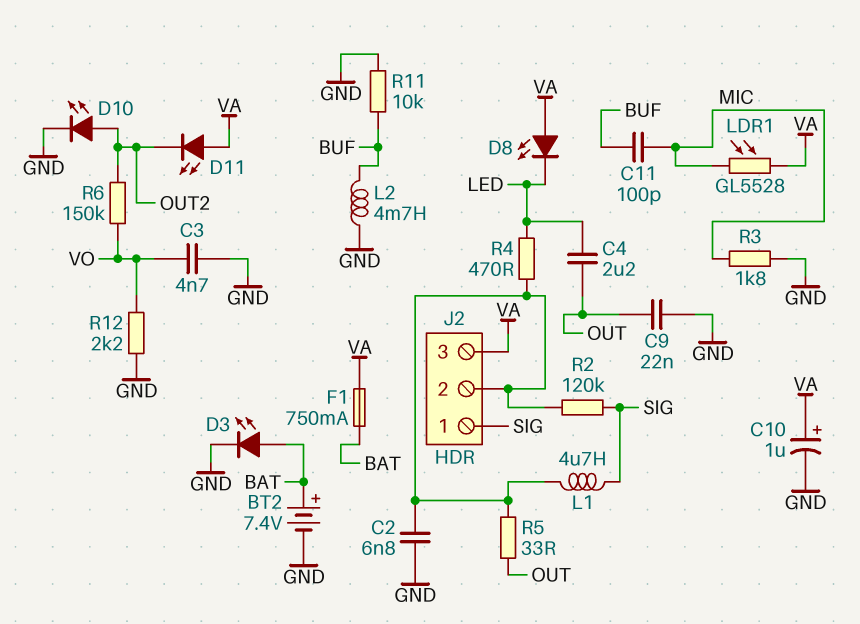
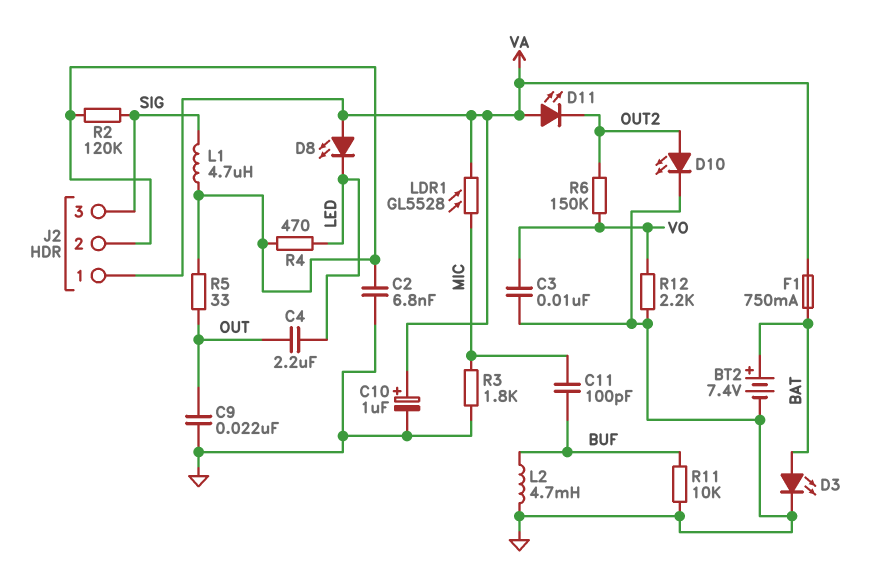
C3: 4.7nF (GND, VO) -> 10nF (GND, VO)
J2 pin 1: SIG -> VA
J2 pin 3: VA -> SIG

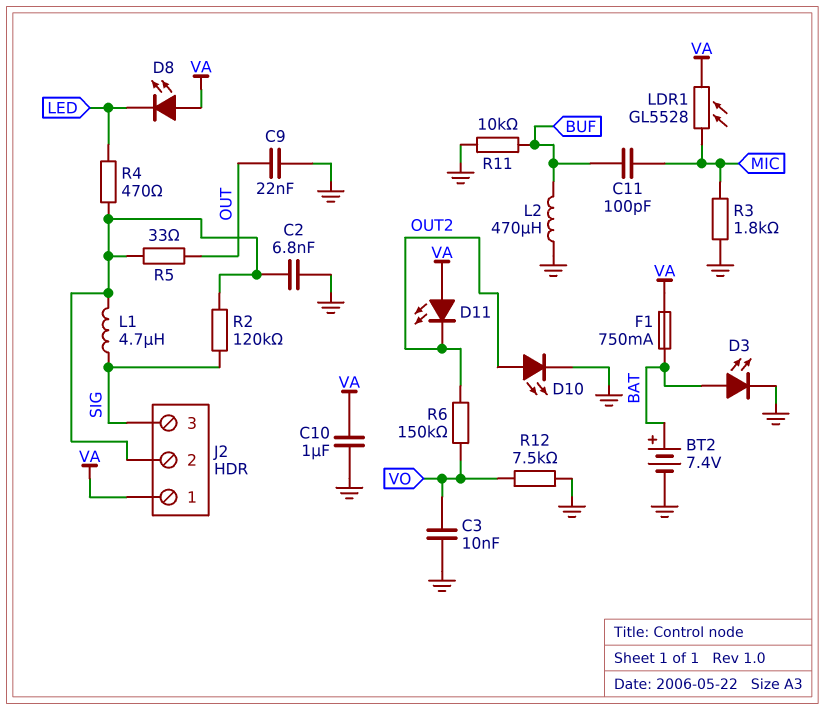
C4: 2.2uF (LED, OUT) -> none
C10: 1uF (plus VA, minus GND) -> 1uF (GND, VA)
L2: 4.7mH (BUF, GND) -> 470uH (BUF, GND)
R12: 2.2k (GND, VO) -> 7.5k (GND, VO)

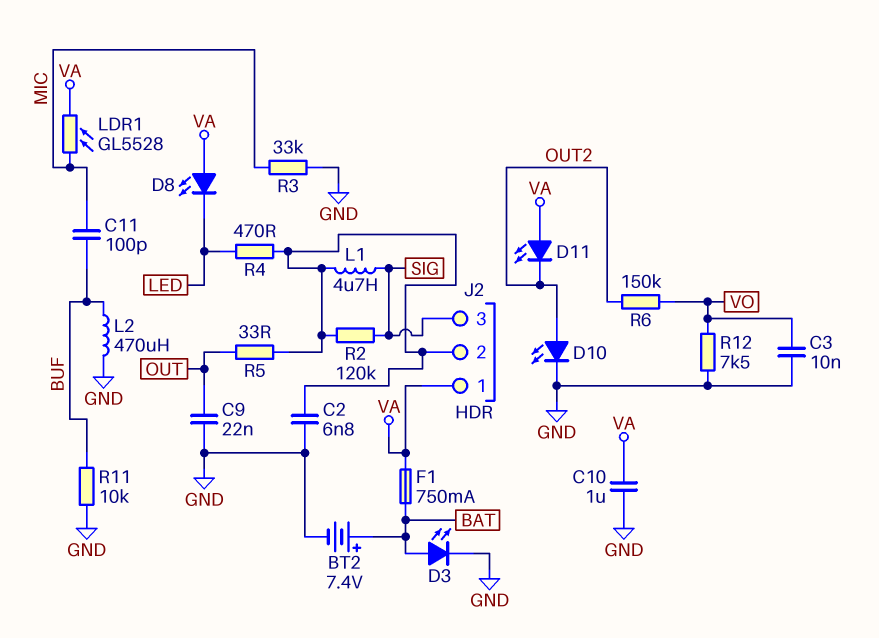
R3: 1.8k (GND, MIC) -> 33k (GND, MIC)

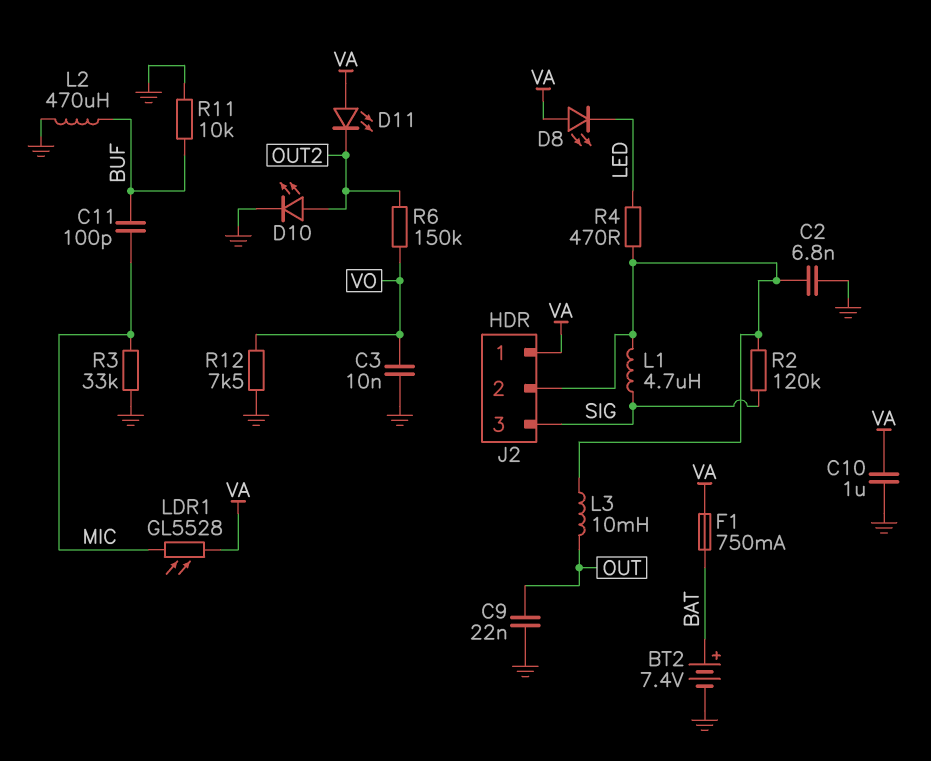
D3: LED (A BAT, K GND) -> none
L3: none -> 10mH (J2/2, OUT)
R5: 33 (J2/2, OUT) -> none

